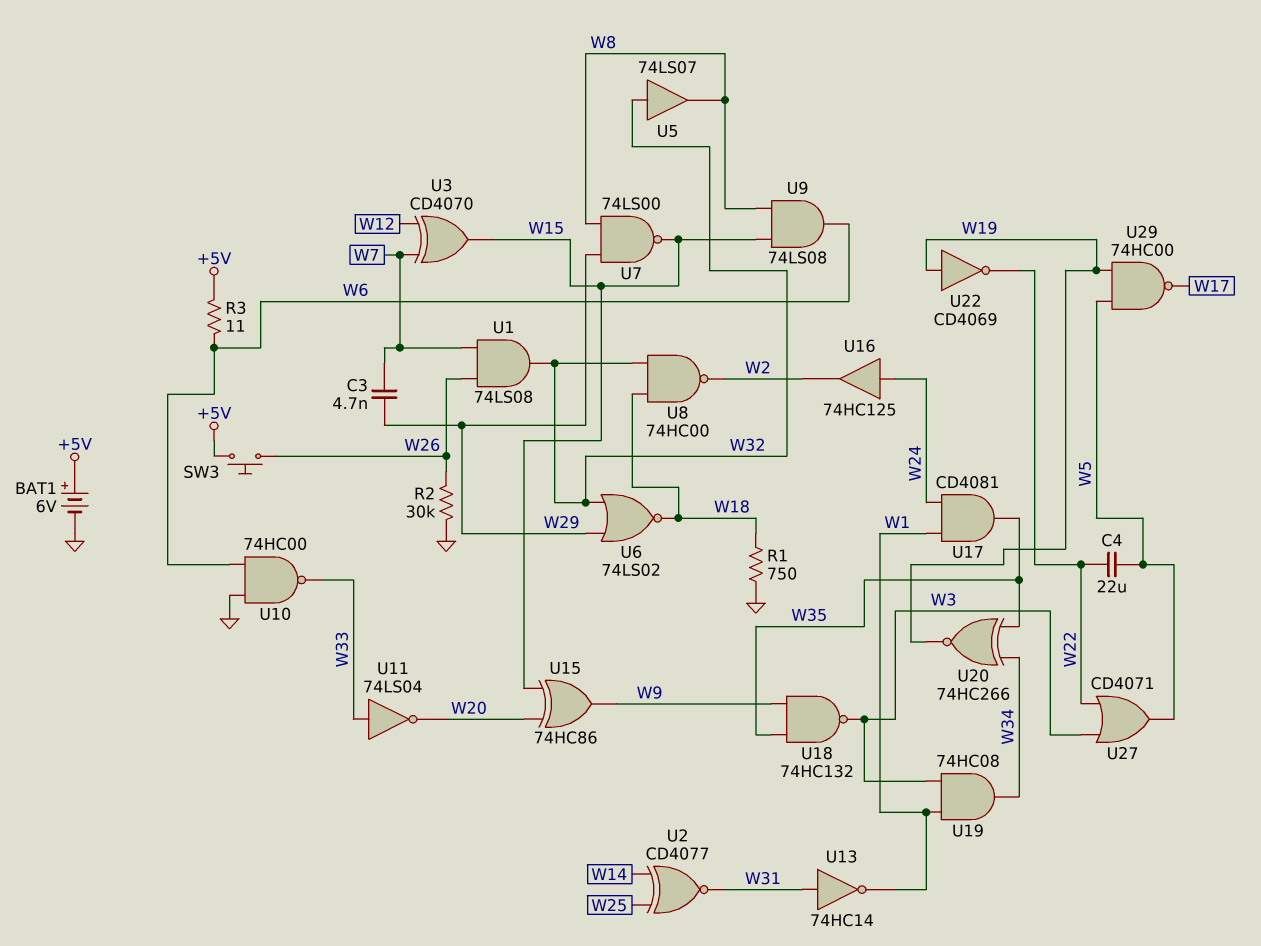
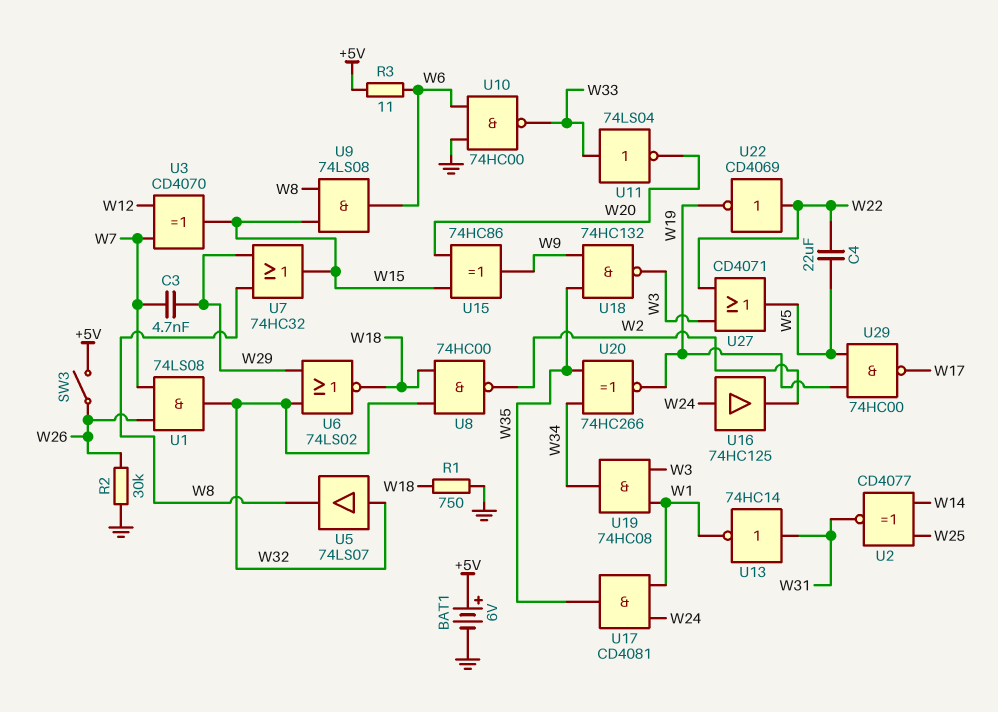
SW3: button (+5V, W26) -> switch (+5V, W26)
U7: NAND 74LS00 (in W8, in W29, out W15) -> OR 74HC32 (in W8, in W29, out W15)
U22: NOT CD4069 (in W19, out W22) -> NOT CD4069 (in W22, out W19)

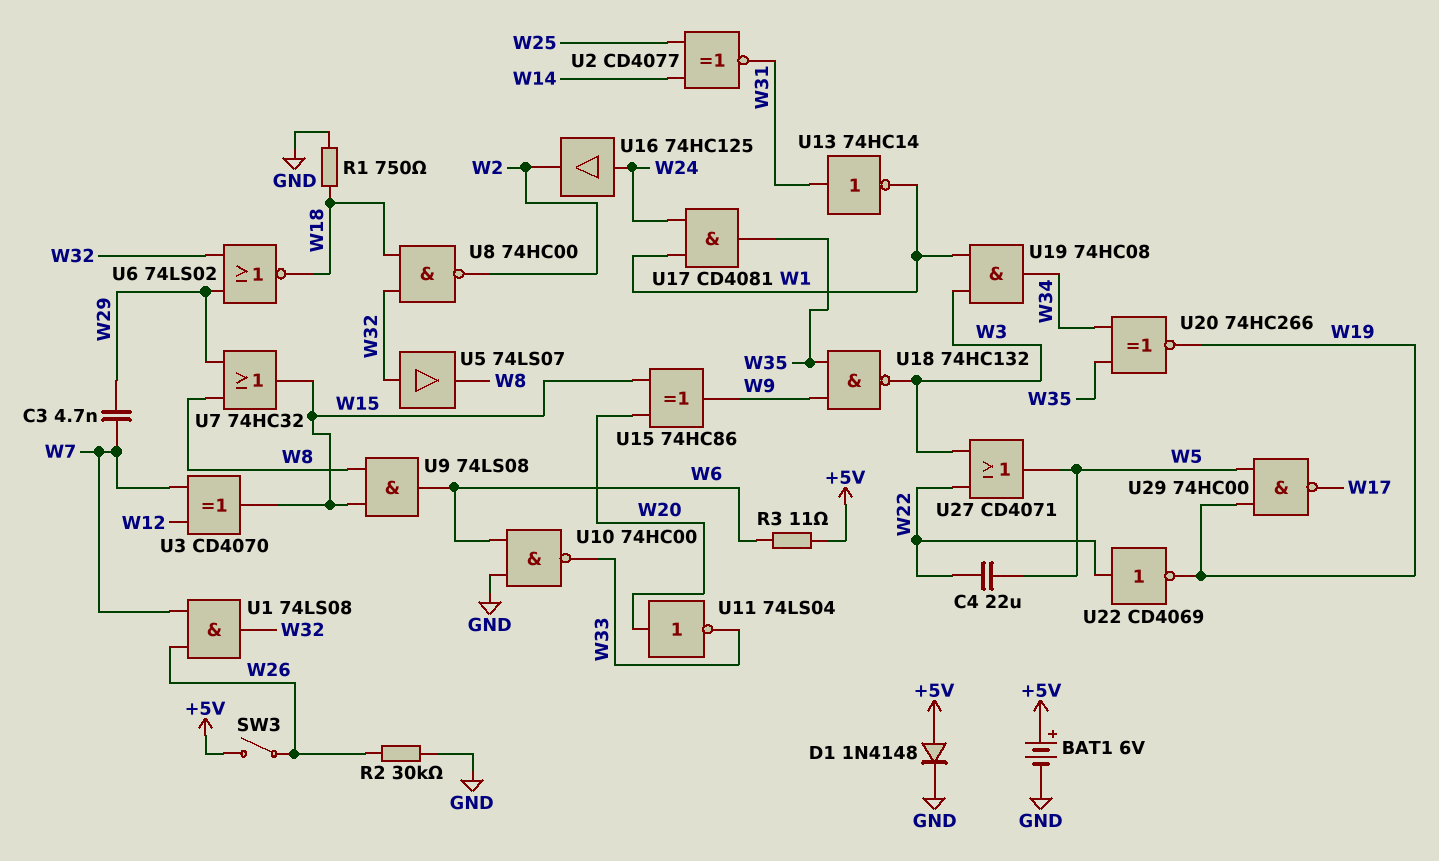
D1: none -> diode 1N4148 (A +5V, K GND)
U11: NOT 74LS04 (in W33, out W20) -> NOT 74LS04 (in W20, out W33)

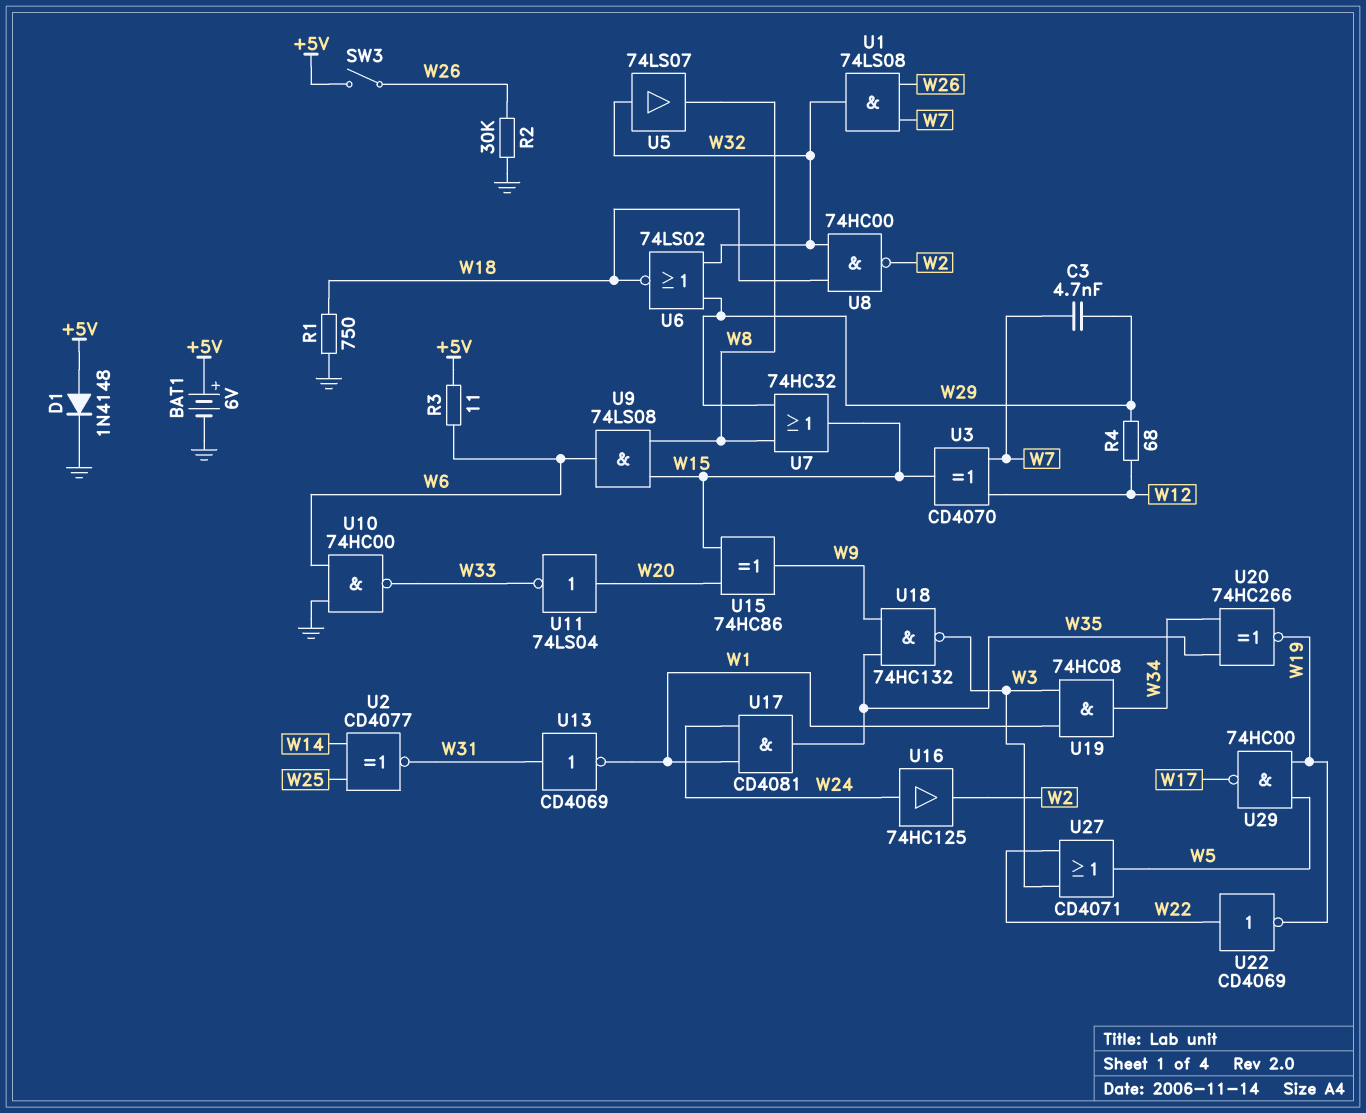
C4: 22uF (W5, W22) -> none
R4: none -> 68 (W12, W29)
U13: NOT 74HC14 (in W31, out W1) -> NOT CD4069 (in W31, out W1)

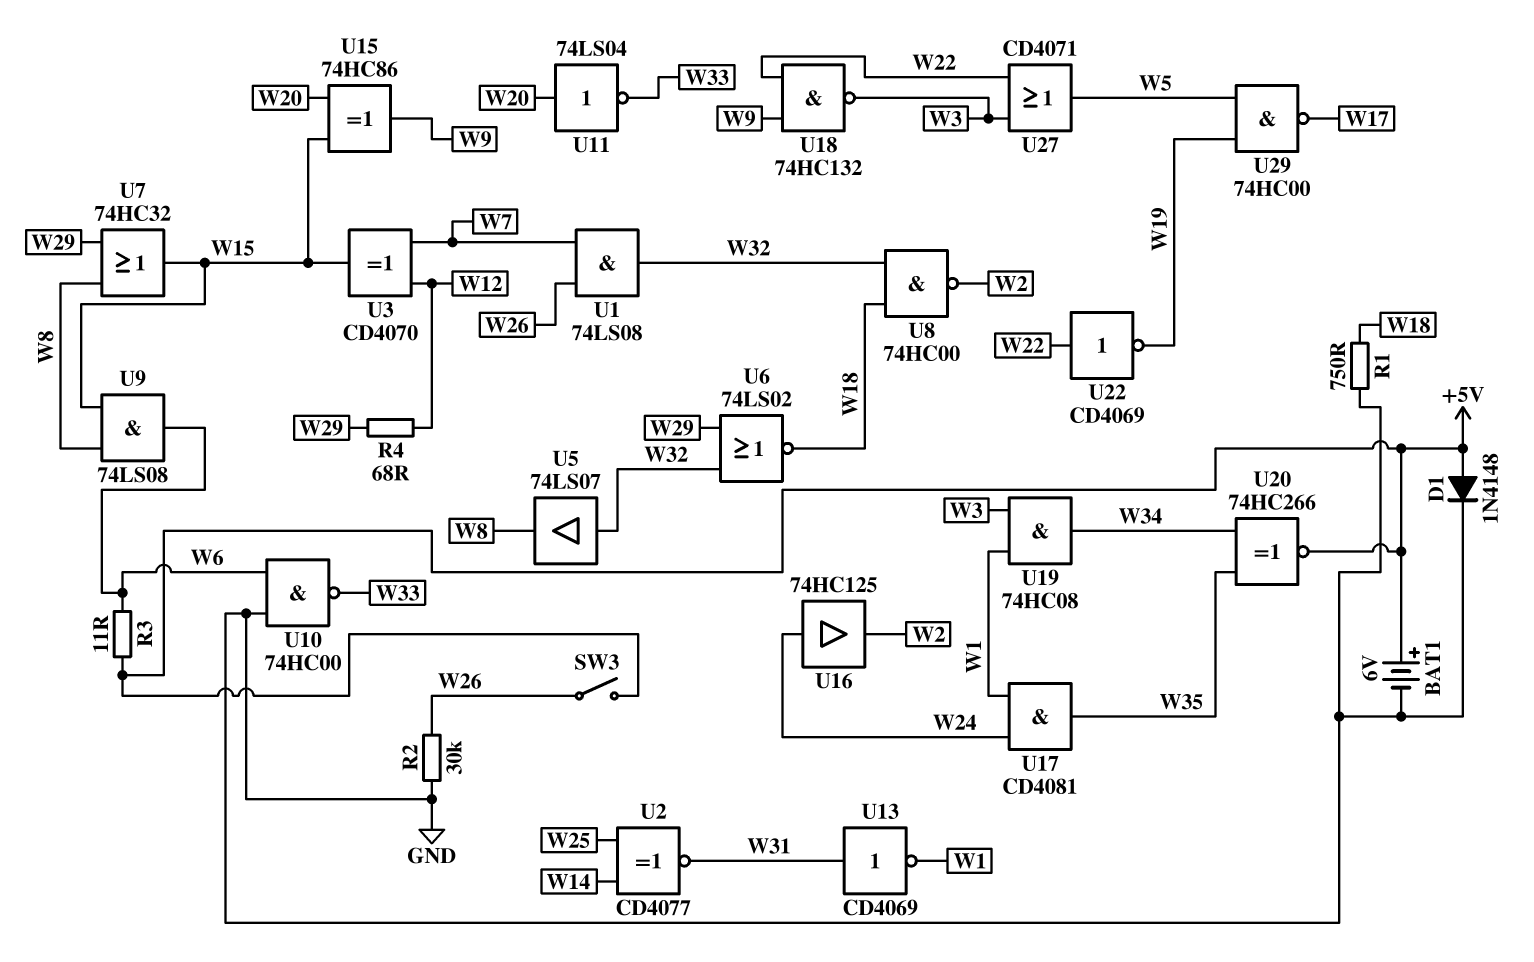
C3: 4.7nF (W7, W29) -> none
U18: NAND 74HC132 (in W9, in W35, out W3) -> NAND 74HC132 (in W9, in W22, out W3)
U20: XNOR 74HC266 (in W34, in W35, out W19) -> XNOR 74HC266 (in W34, in W35, out +5V)

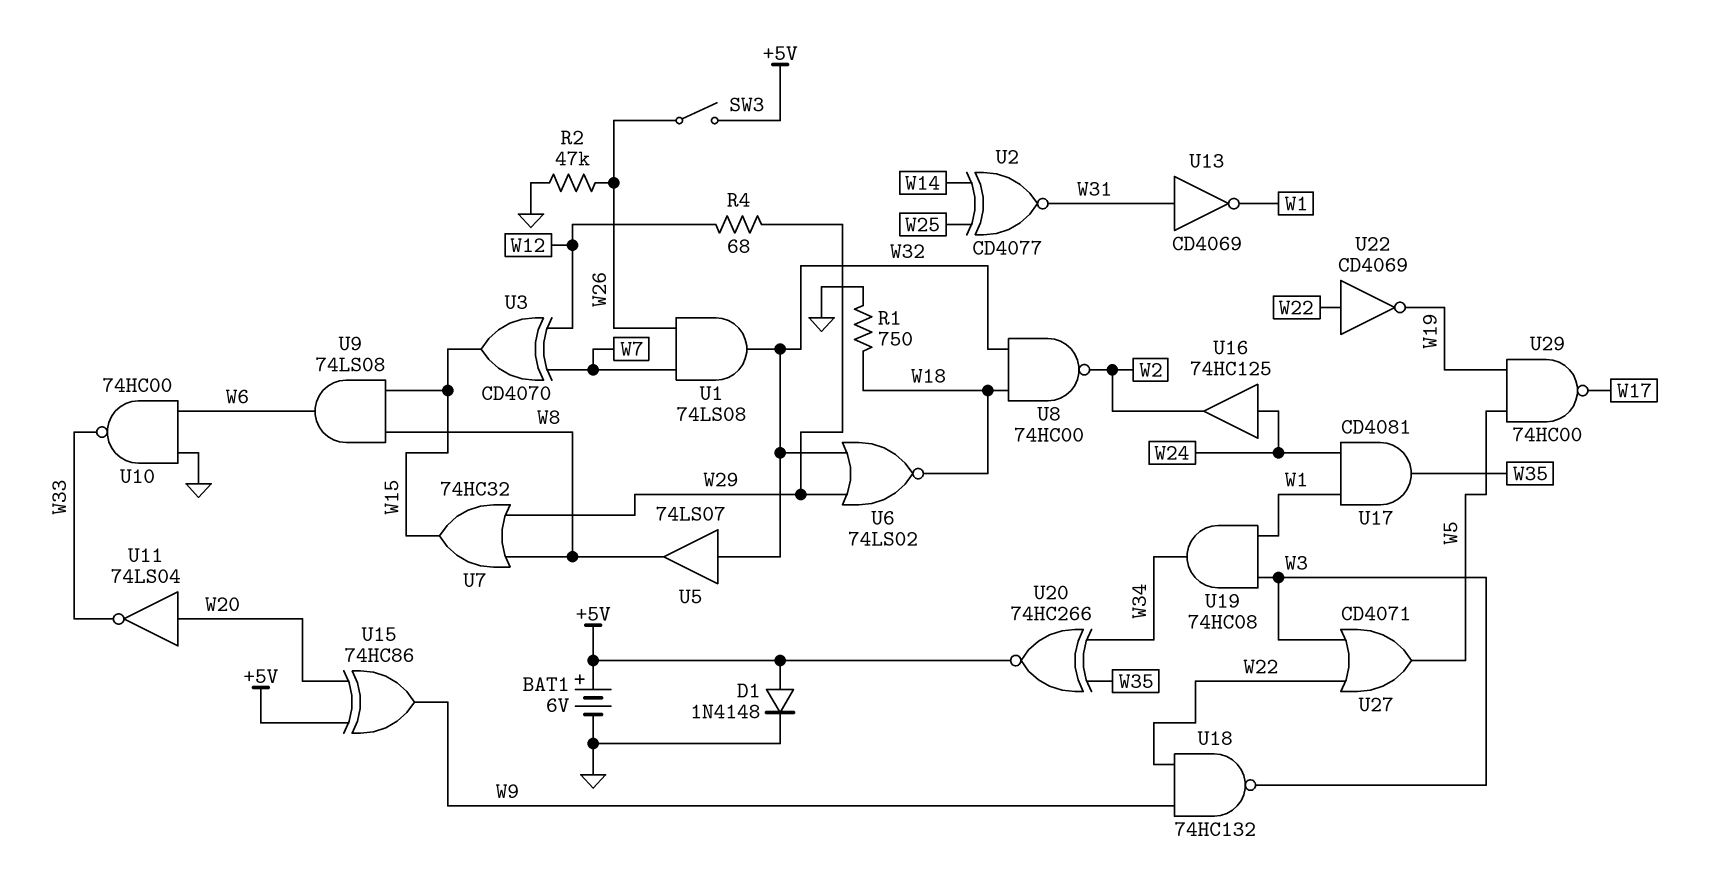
R2: 30k (GND, W26) -> 47k (GND, W26)
R3: 11 (+5V, W6) -> none
U15: XOR 74HC86 (in W15, in W20, out W9) -> XOR 74HC86 (in +5V, in W20, out W9)

